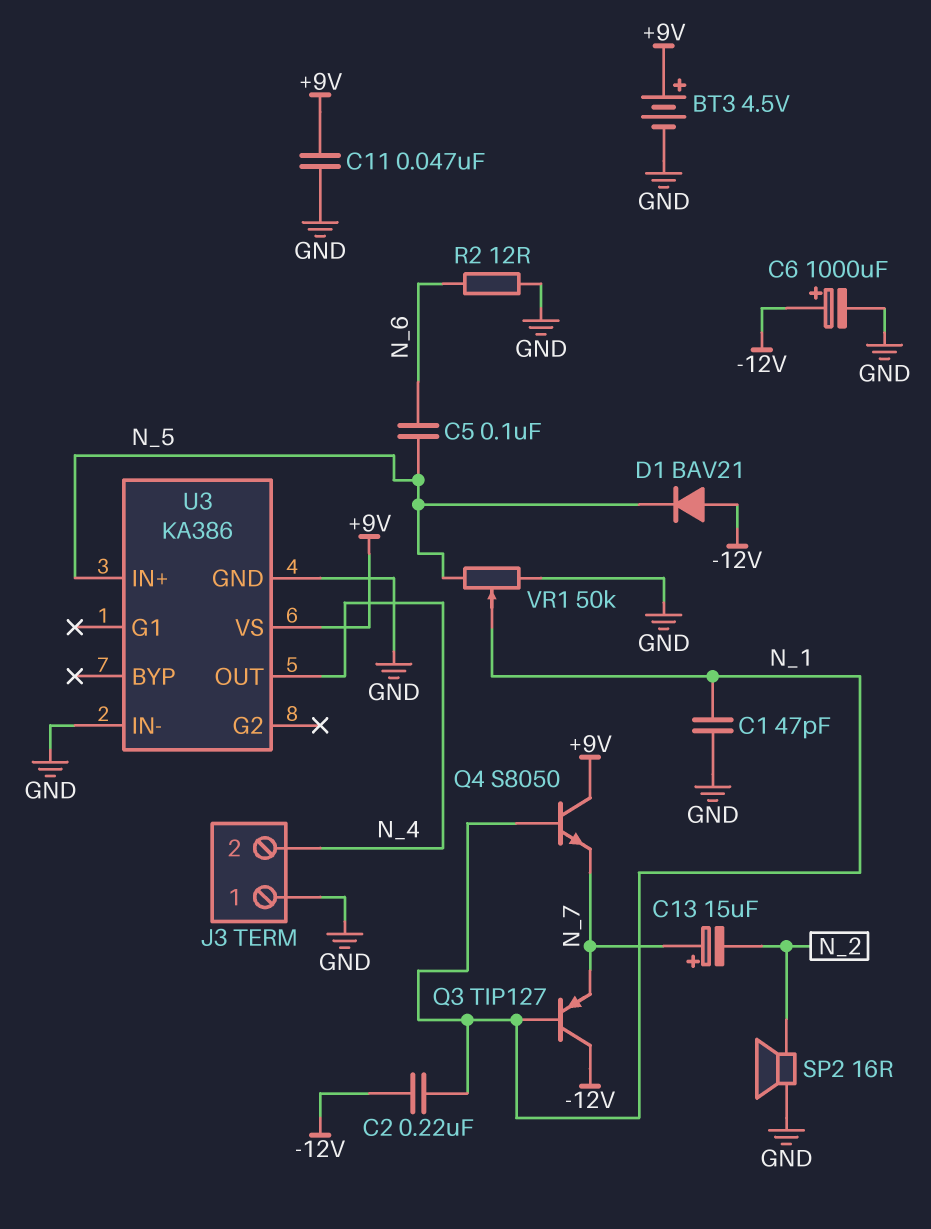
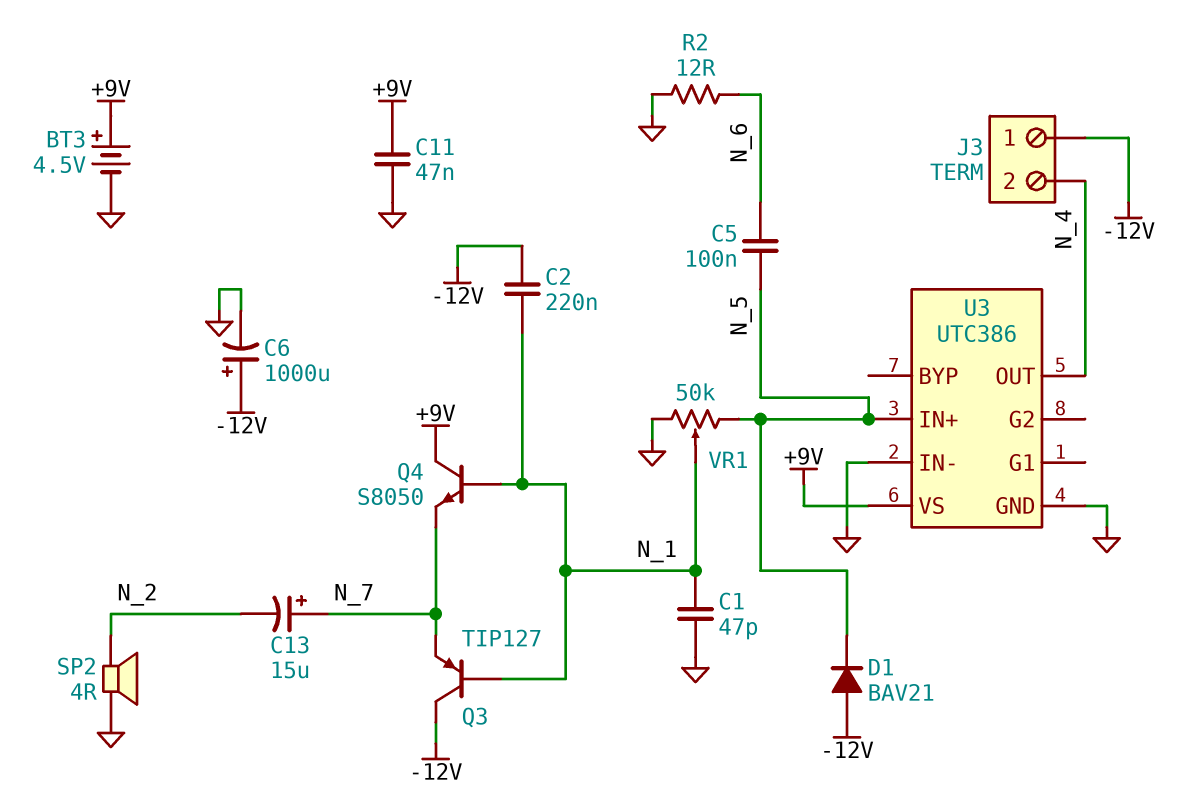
J3 pin 1: GND -> -12V
SP2: speaker 16R (GND, N_2) -> speaker 4R (GND, N_2)
U3: KA386 -> UTC386

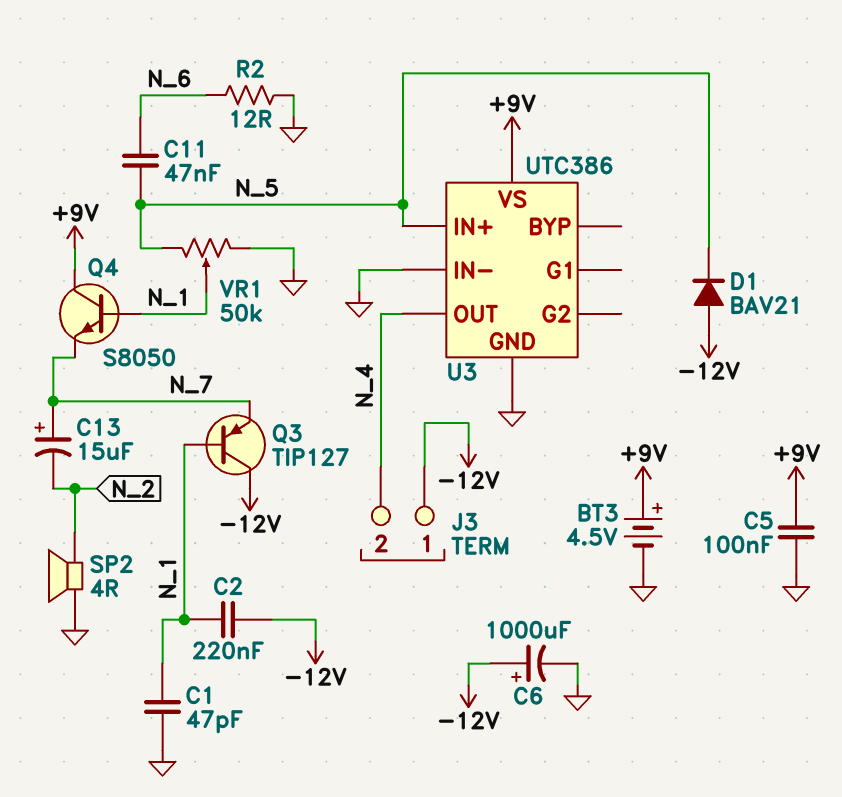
C5: 100nF (N_5, N_6) -> 100nF (+9V, GND)
C11: 47nF (+9V, GND) -> 47nF (N_5, N_6)

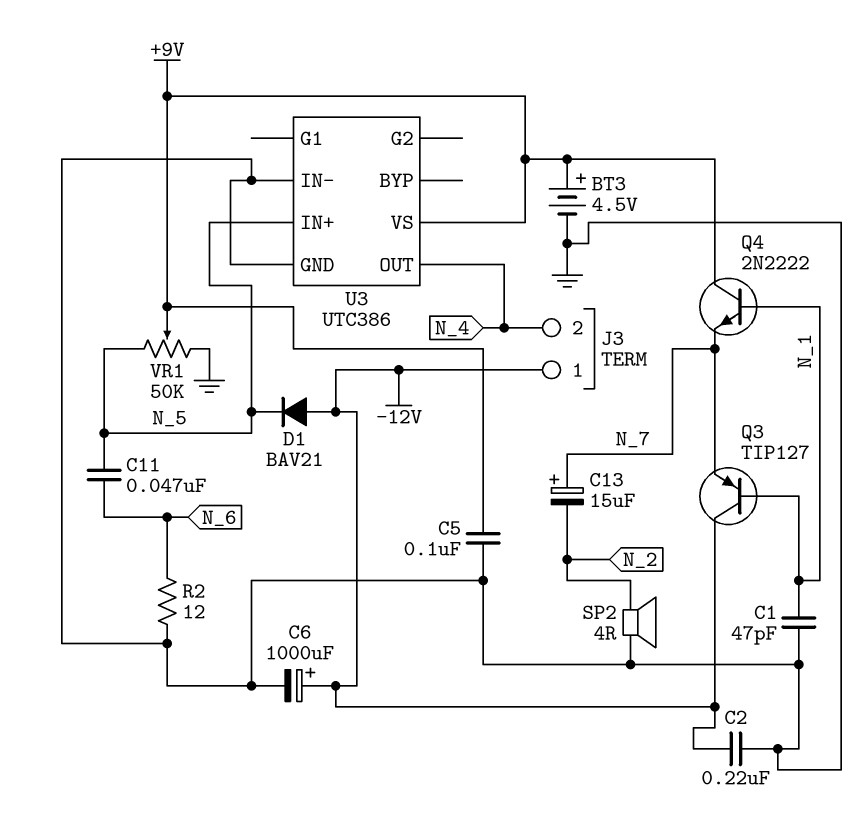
C2: 220nF (-12V, N_1) -> 220nF (-12V, GND)
Q4: NPN S8050 (B N_1, C +9V, E N_7) -> NPN 2N2222 (B N_1, C +9V, E N_7)
VR1: 50k (GND, N_5, wiper N_1) -> 50k (GND, N_5, wiper +9V)

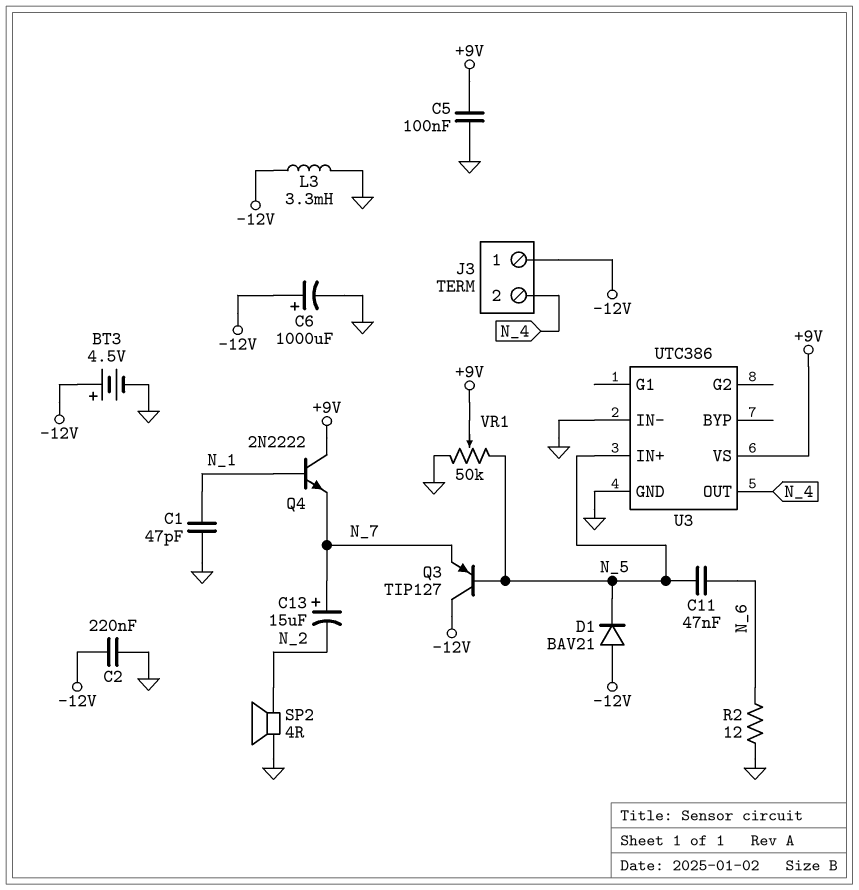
BT3: 4.5V (plus +9V, minus GND) -> 4.5V (plus -12V, minus GND)
L3: none -> 3.3mH (-12V, GND)
Q3: PNP TIP127 (B N_1, C -12V, E N_7) -> PNP TIP127 (B N_5, C -12V, E N_7)

